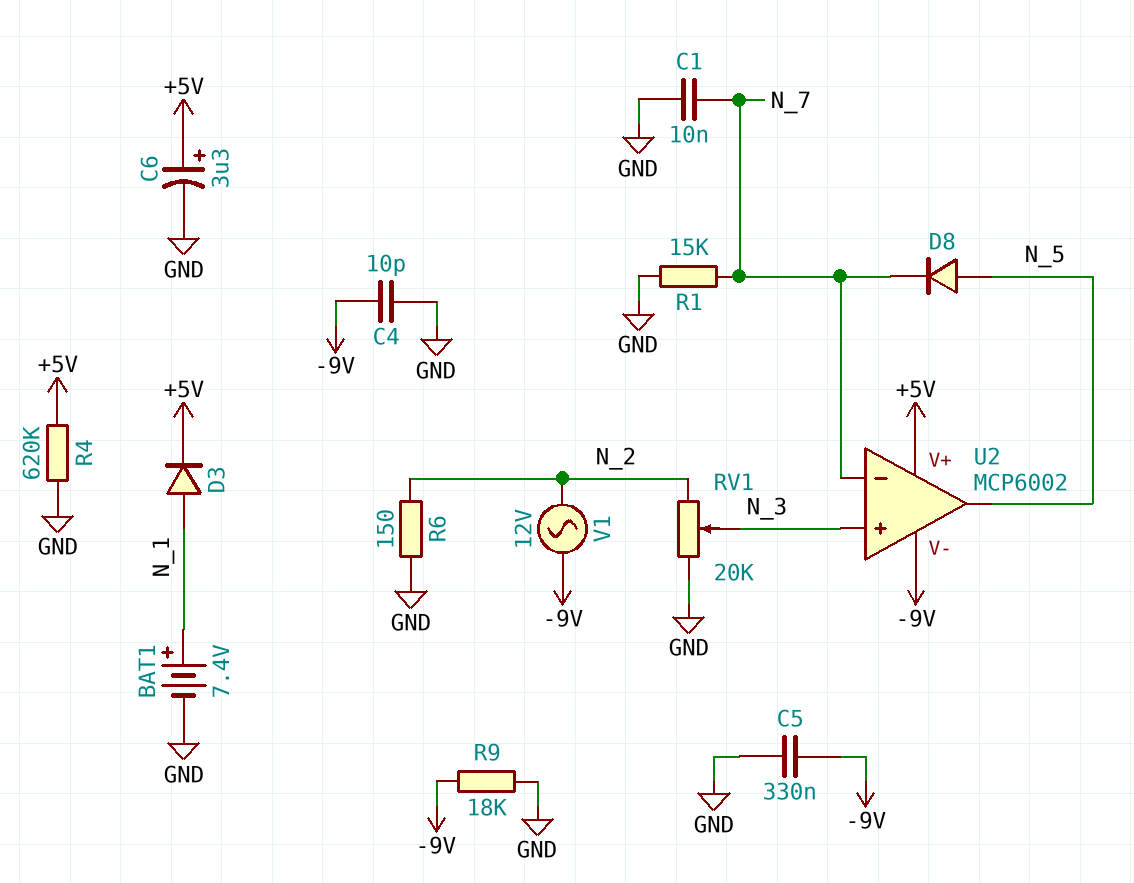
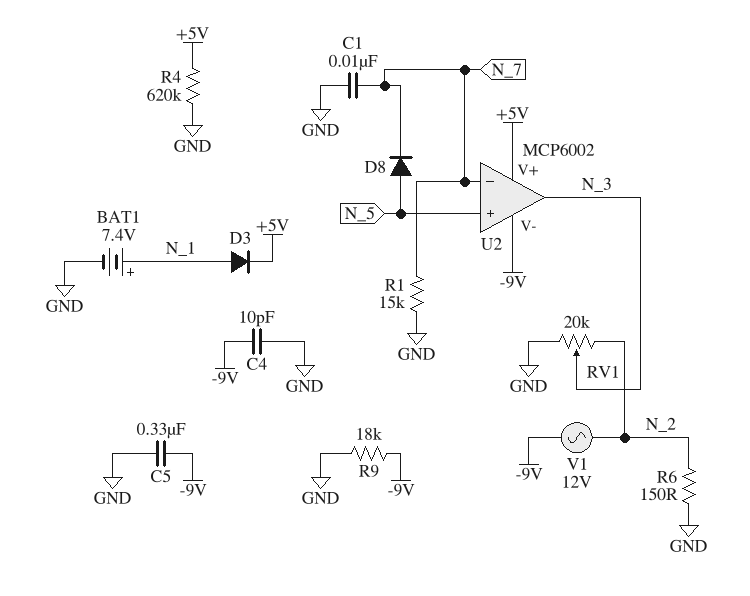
C6: 3.3uF (plus +5V, minus GND) -> none
U2 pin in+: N_3 -> N_5
U2 pin out: N_5 -> N_3

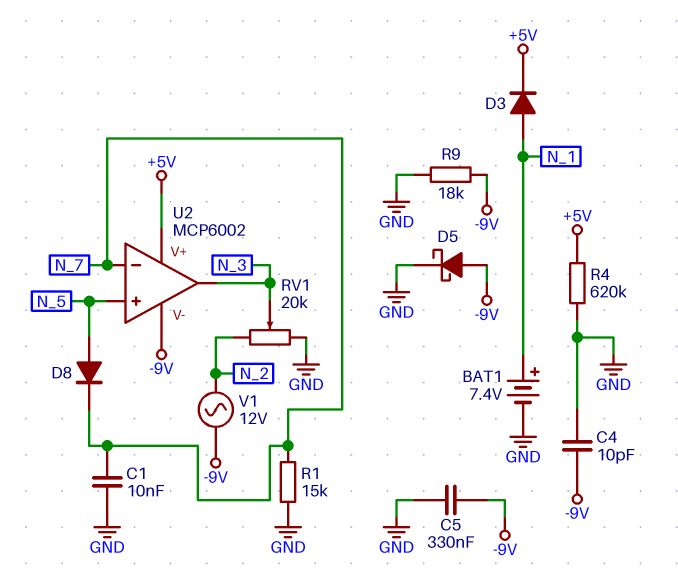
D5: none -> schottky (A -9V, K GND)
R6: 150 (GND, N_2) -> none

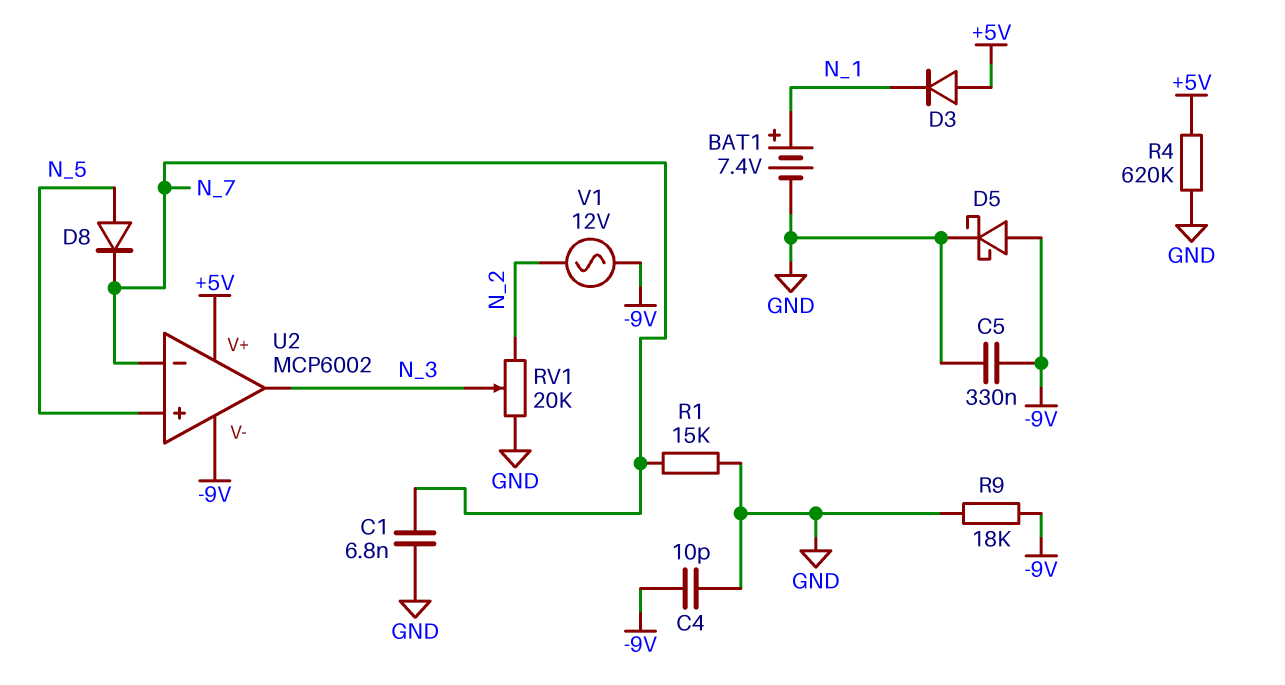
C1: 10nF (GND, N_7) -> 6.8nF (GND, N_7)
D3: diode (A N_1, K +5V) -> diode (A +5V, K N_1)

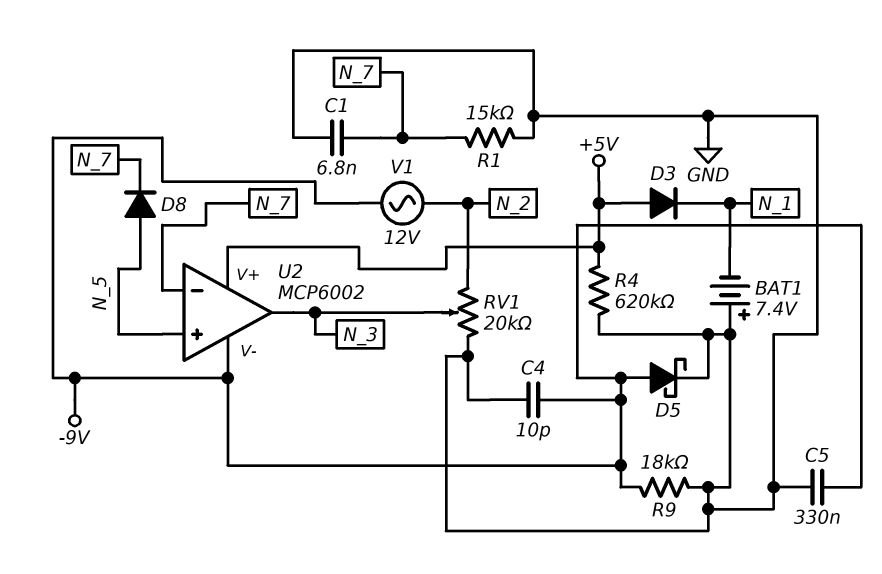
BAT1: 7.4V (plus N_1, minus GND) -> 7.4V (plus GND, minus N_1)

